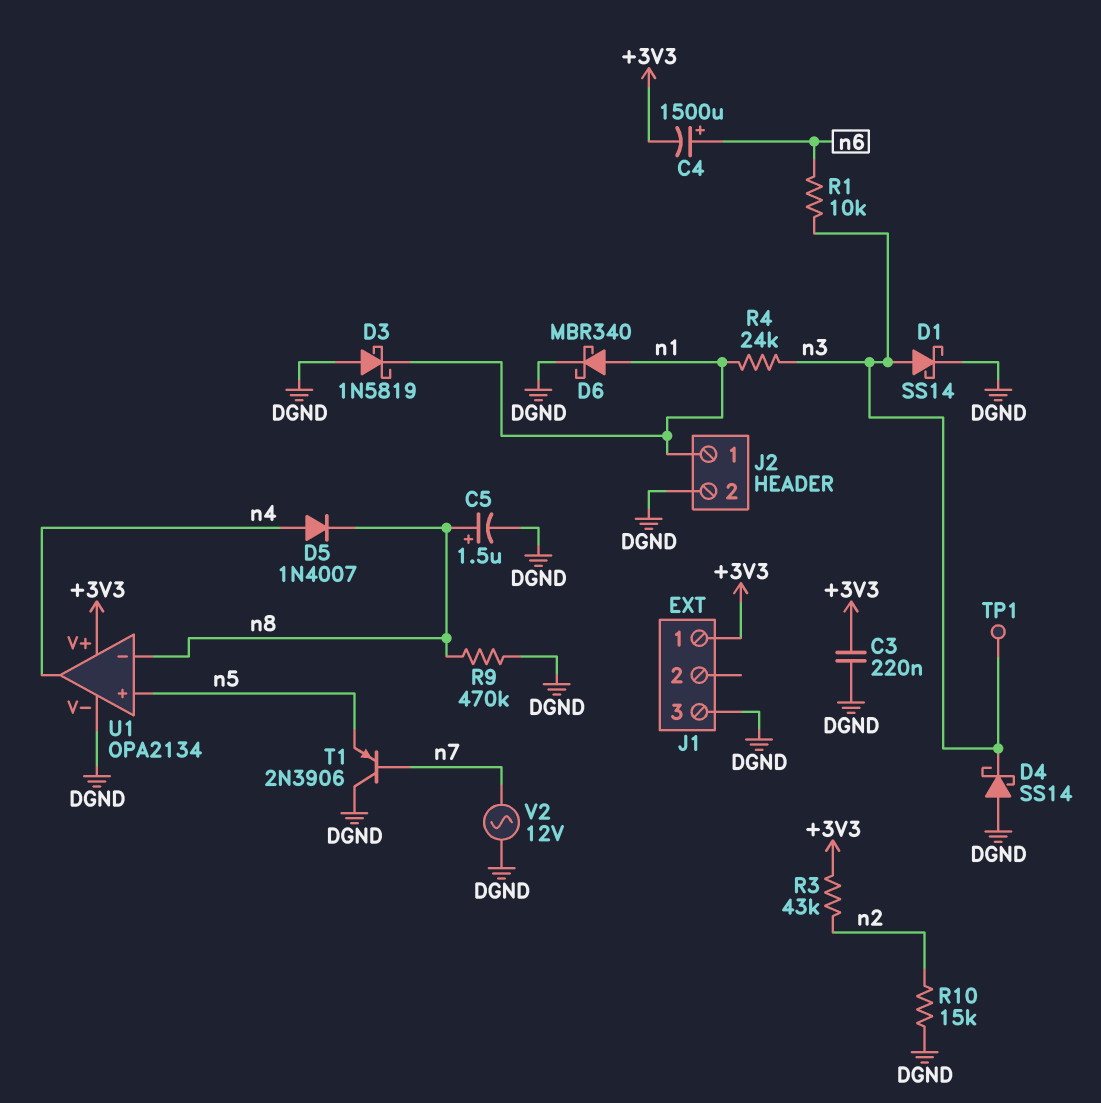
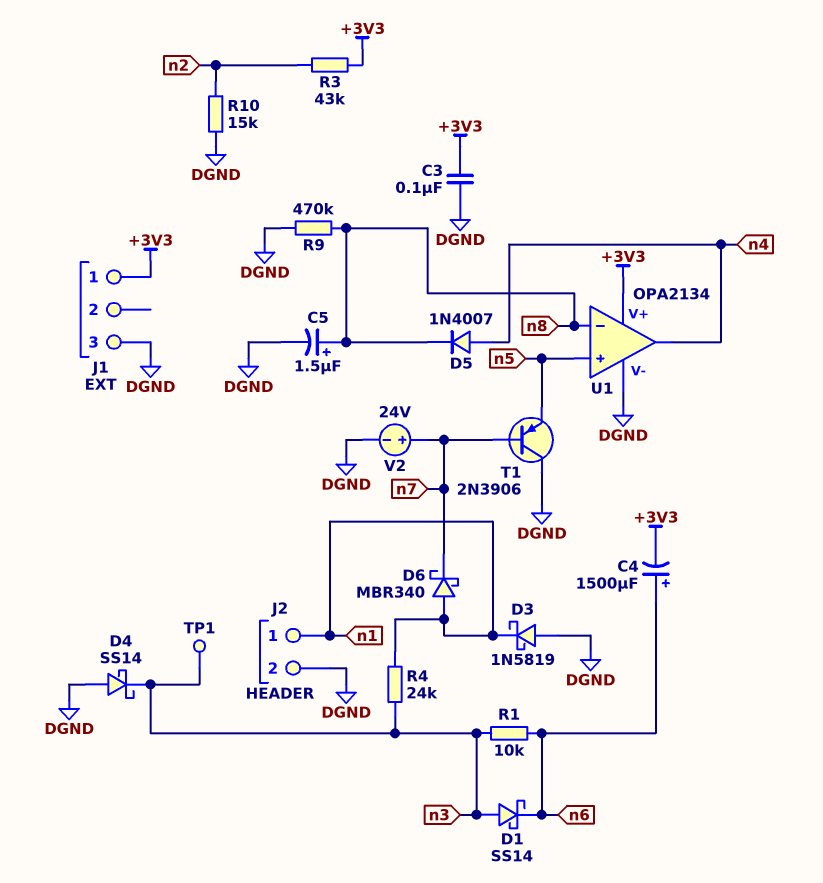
C3: 220nF (+3V3, DGND) -> 100nF (+3V3, DGND)
D1: schottky SS14 (A n3, K DGND) -> schottky SS14 (A n3, K n6)
D6: schottky MBR340 (A n1, K DGND) -> schottky MBR340 (A n1, K n7)
V2: AC 12V (DGND, n7) -> 24V (plus n7, minus DGND)

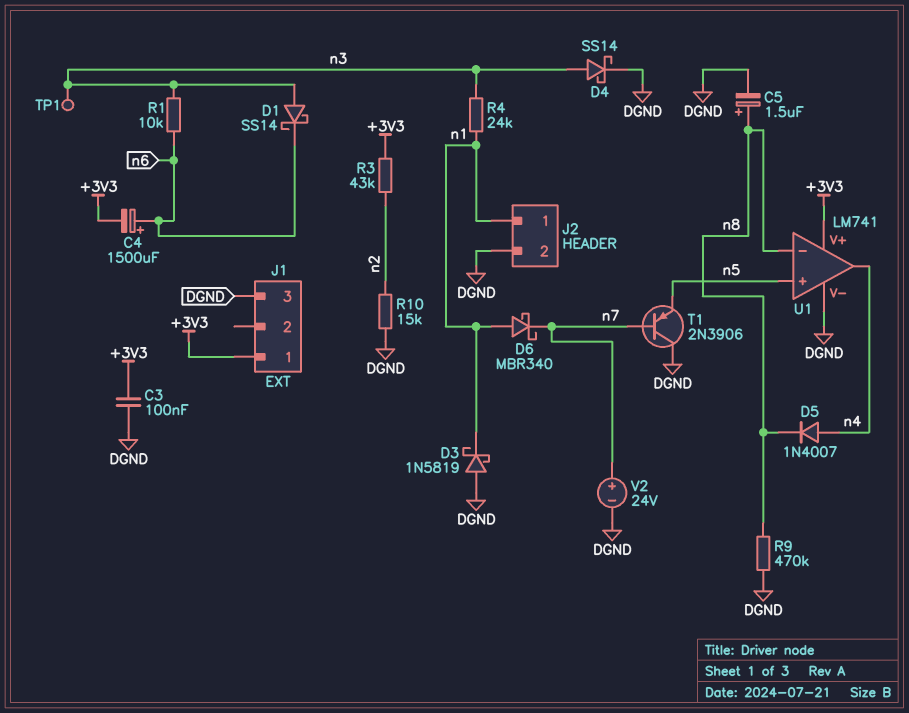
D4: schottky SS14 (A DGND, K n3) -> schottky SS14 (A n3, K DGND)
U1: OPA2134 -> LM741

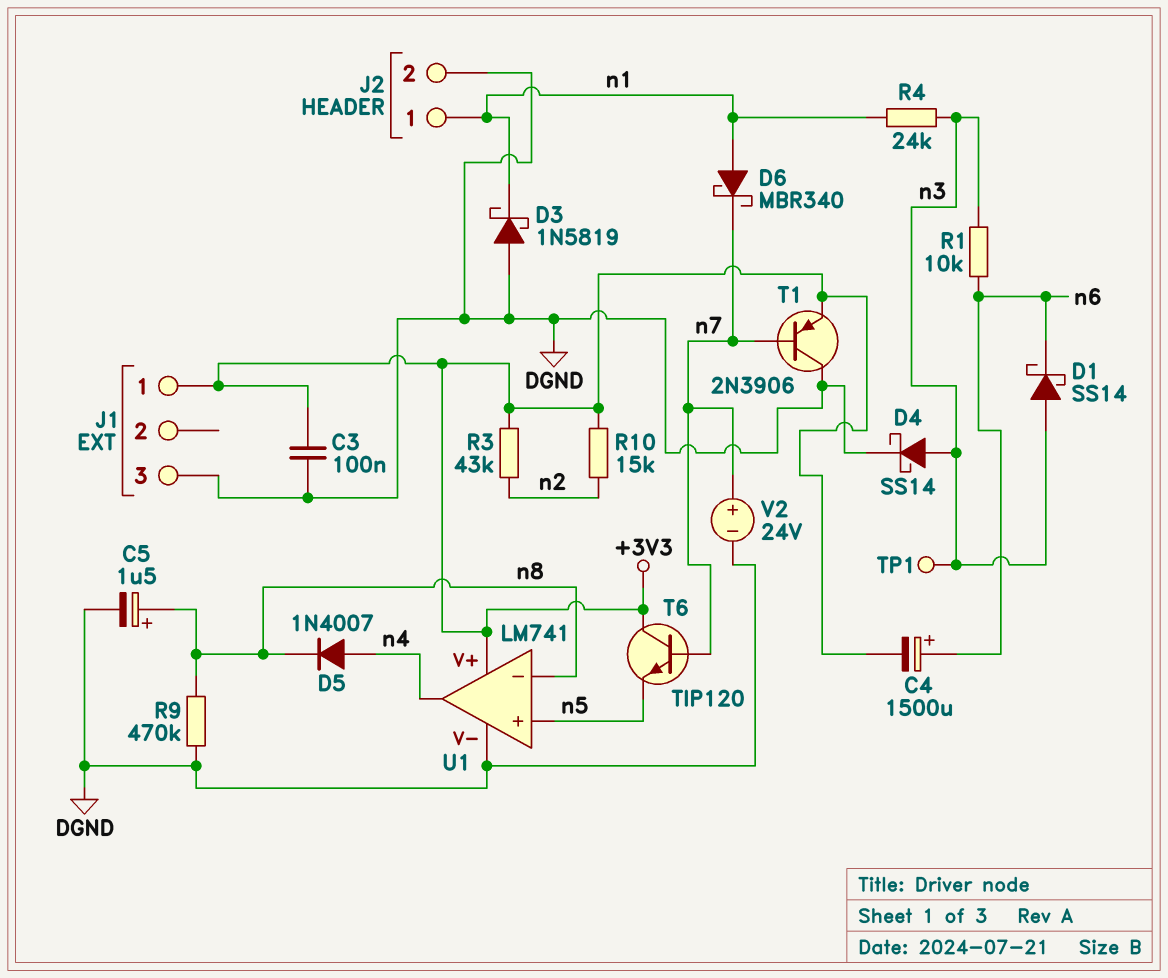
R10: 15k (DGND, n2) -> 15k (+3V3, n2)
T1: PNP 2N3906 (B n7, C DGND, E n5) -> PNP 2N3906 (B n7, C DGND, E +3V3)
T6: none -> NPN TIP120 (B n7, C +3V3, E n5)

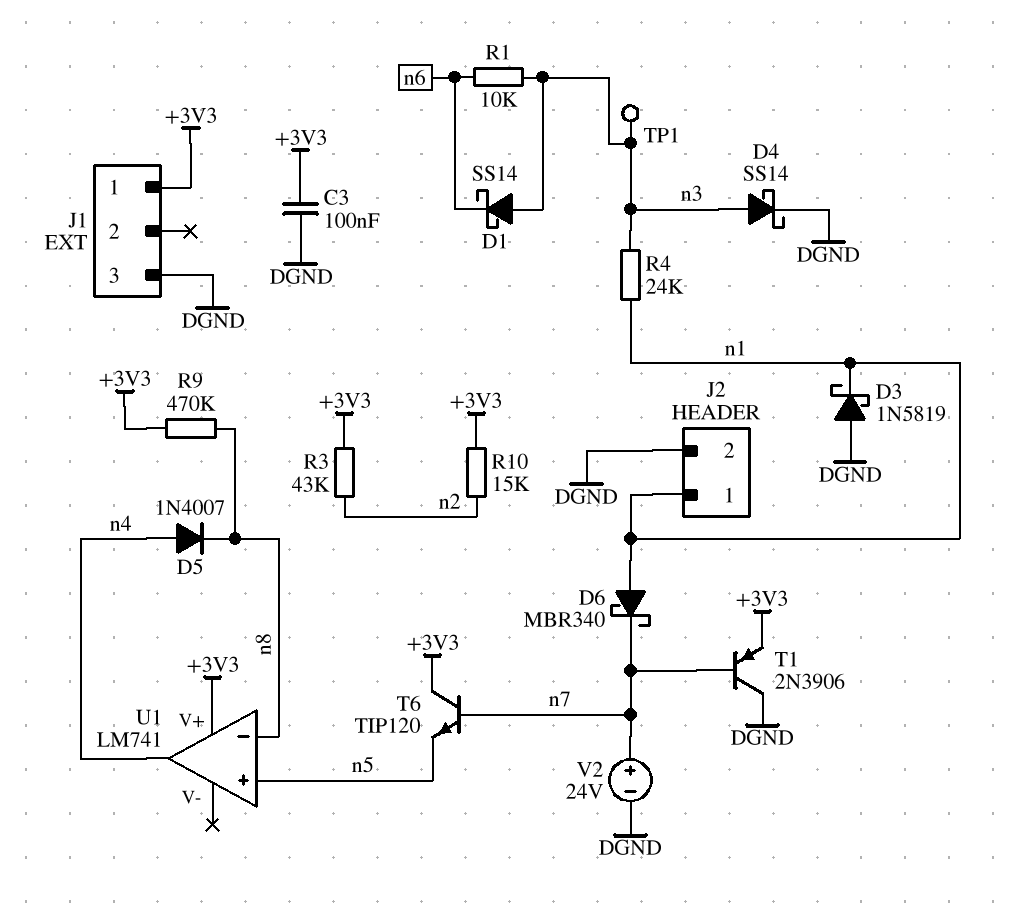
C4: 1500uF (plus n6, minus +3V3) -> none
C5: 1.5uF (plus n8, minus DGND) -> none
R9: 470k (DGND, n8) -> 470k (+3V3, n8)
U1 pin V-: DGND -> none

